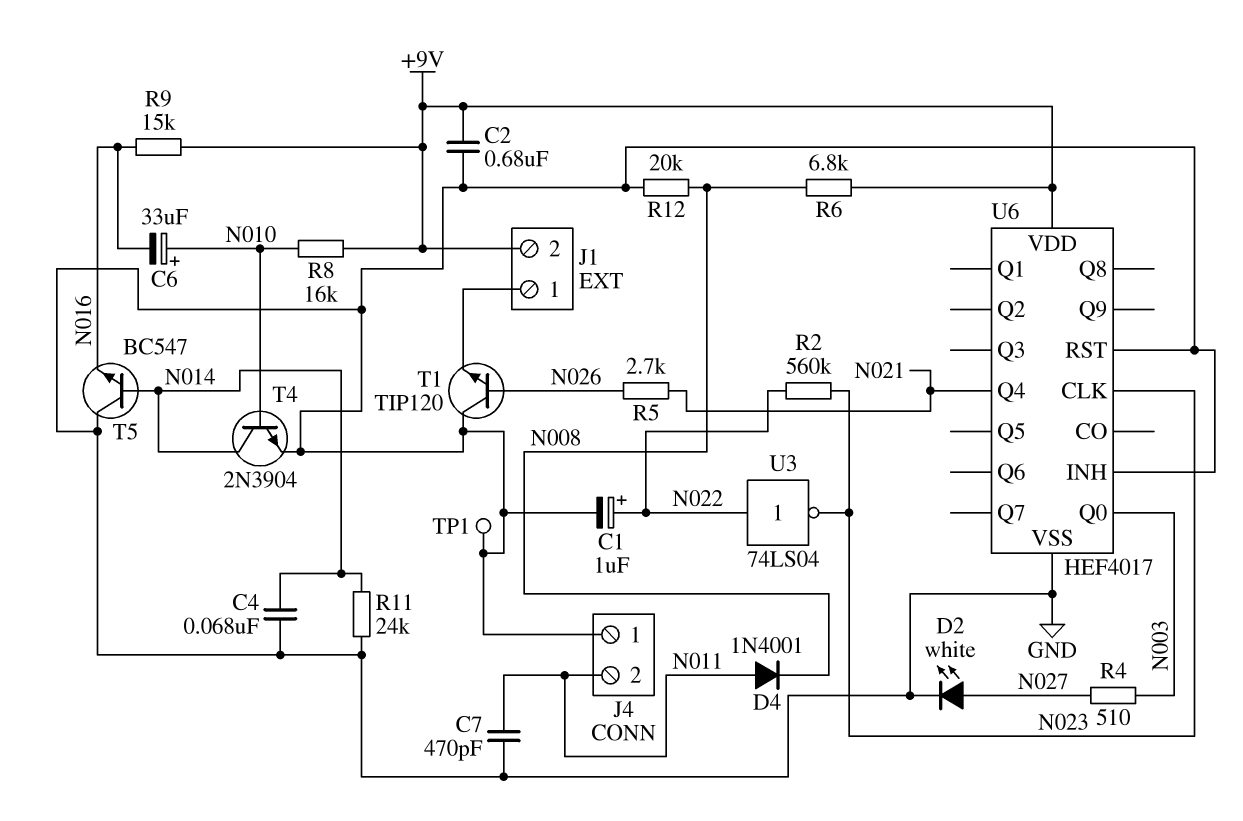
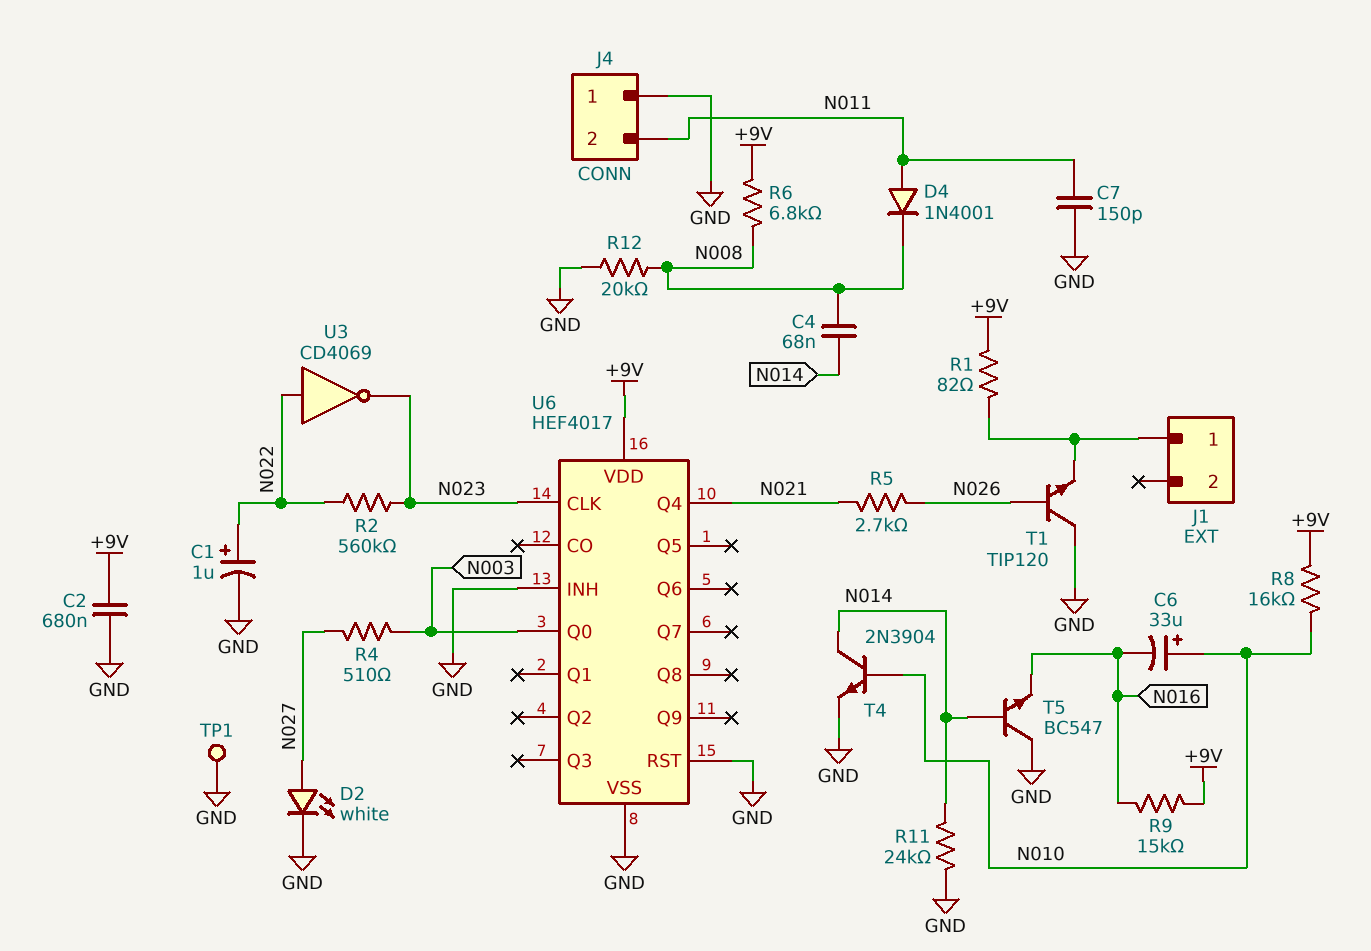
C4: 68nF (GND, N014) -> 68nF (N008, N014)
C7: 470pF (GND, N011) -> 150pF (GND, N011)
J1 pin 2: +9V -> none
R1: none -> 82 (+9V, J1/1)
U3: NOT 74LS04 (in N022, out N023) -> NOT CD4069 (in N022, out N023)

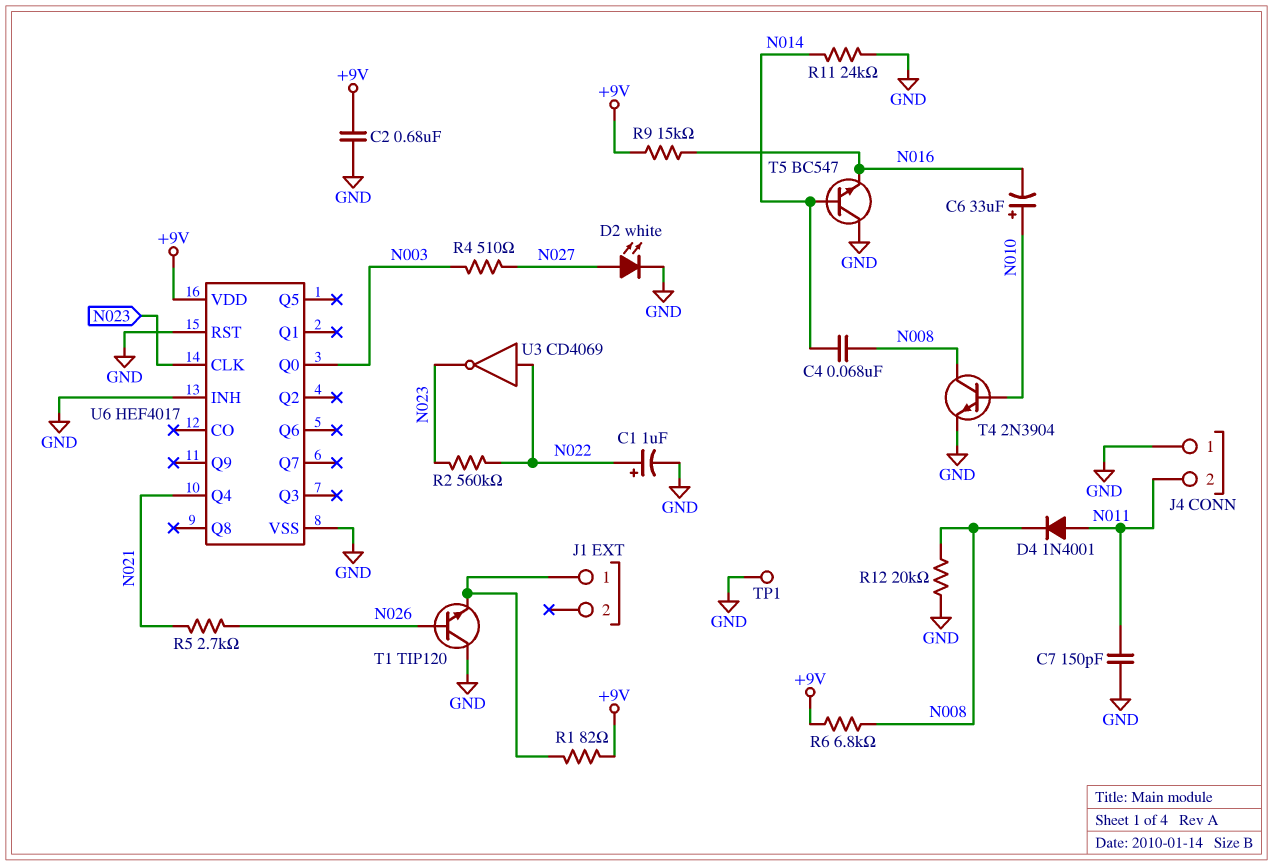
R8: 16k (+9V, N010) -> none
T4: NPN 2N3904 (B N010, C N014, E GND) -> NPN 2N3904 (B N010, C N008, E GND)

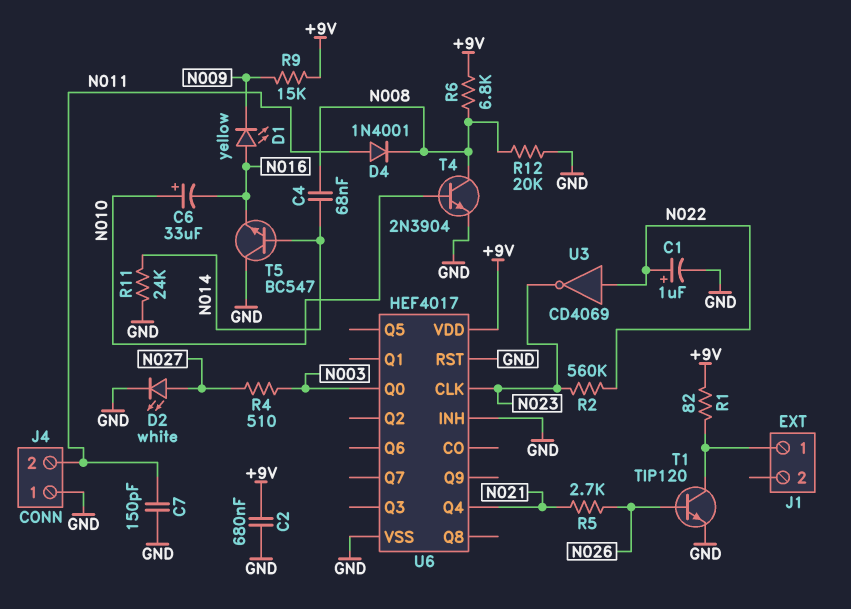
D1: none -> LED yellow (A N016, K N009)
R9: 15k (+9V, N016) -> 15k (+9V, N009)
T1: NPN TIP120 (B N026, C GND, E J1/1) -> NPN TIP120 (B N026, C J1/1, E GND)
TP1: test point (GND) -> none

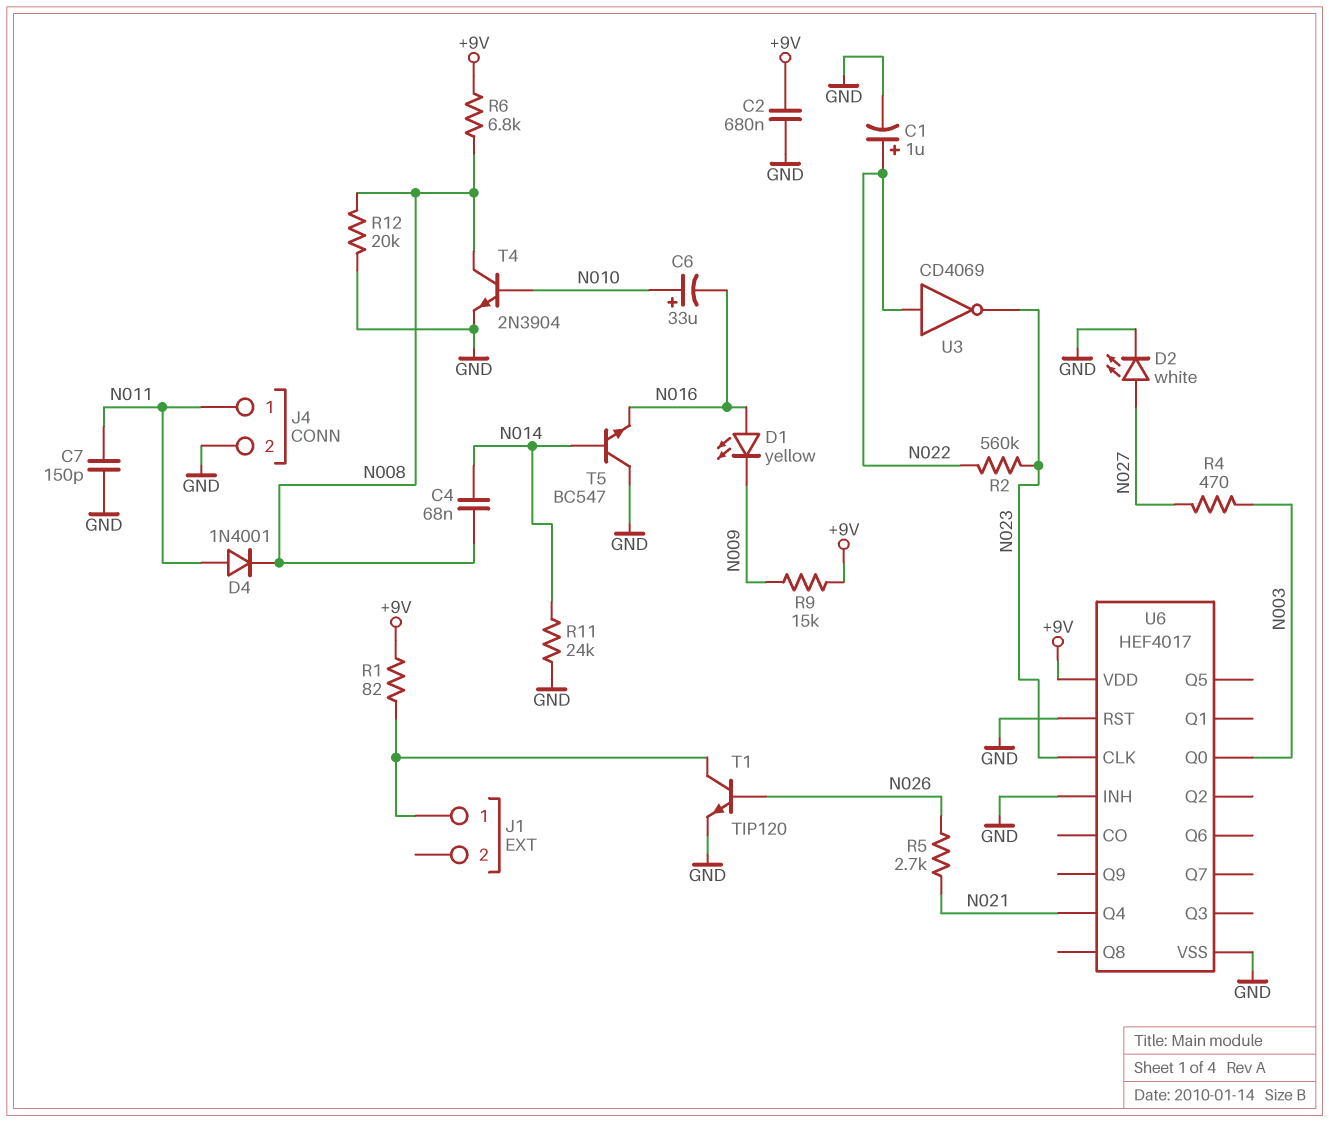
J4 pin 1: GND -> N011
J4 pin 2: N011 -> GND
R4: 510 (N003, N027) -> 470 (N003, N027)

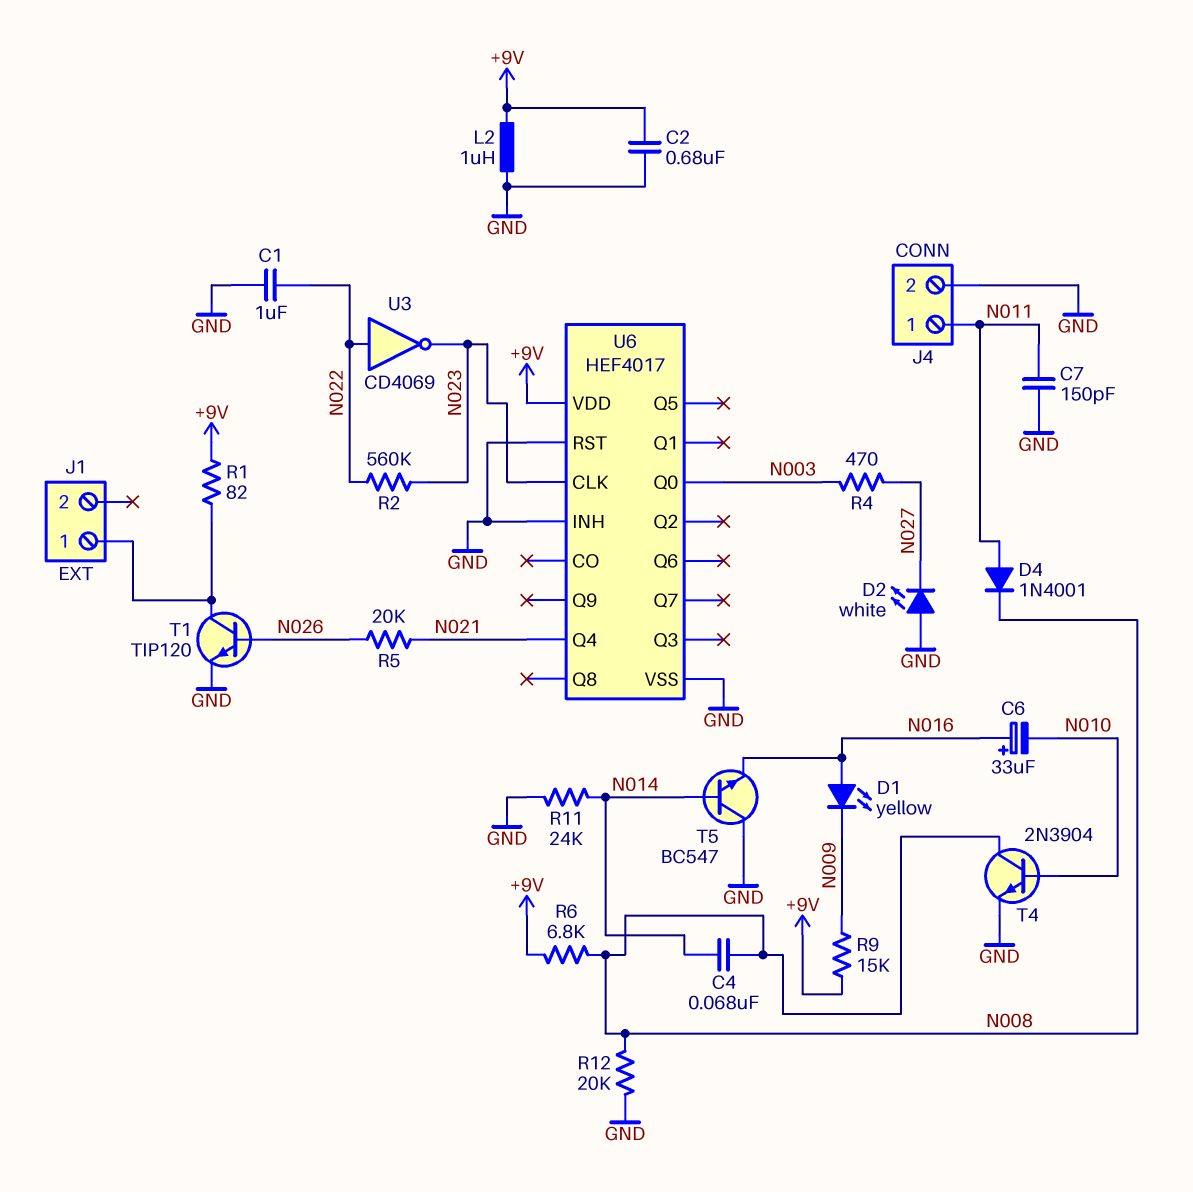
C1: 1uF (plus N022, minus GND) -> 1uF (GND, N022)
C6: 33uF (plus N010, minus N016) -> 33uF (plus N016, minus N010)
D2: LED white (A N027, K GND) -> LED white (A GND, K N027)
L2: none -> 1uH (+9V, GND)
R5: 2.7k (N021, N026) -> 20k (N021, N026)

